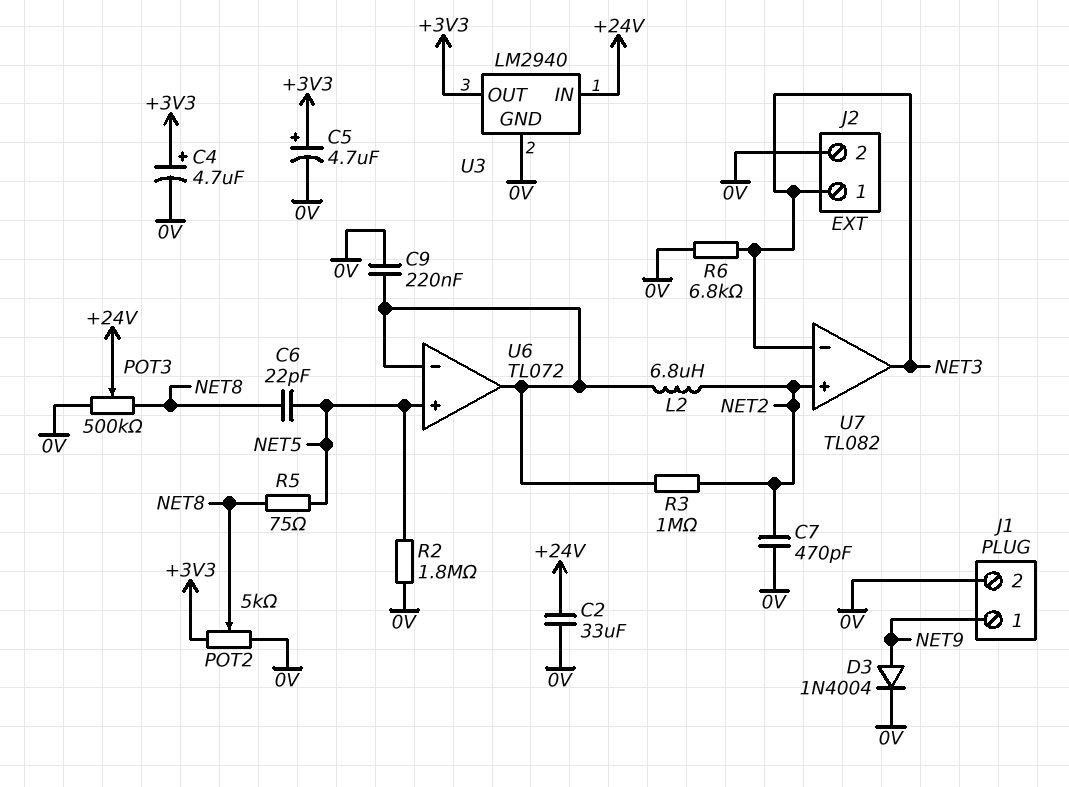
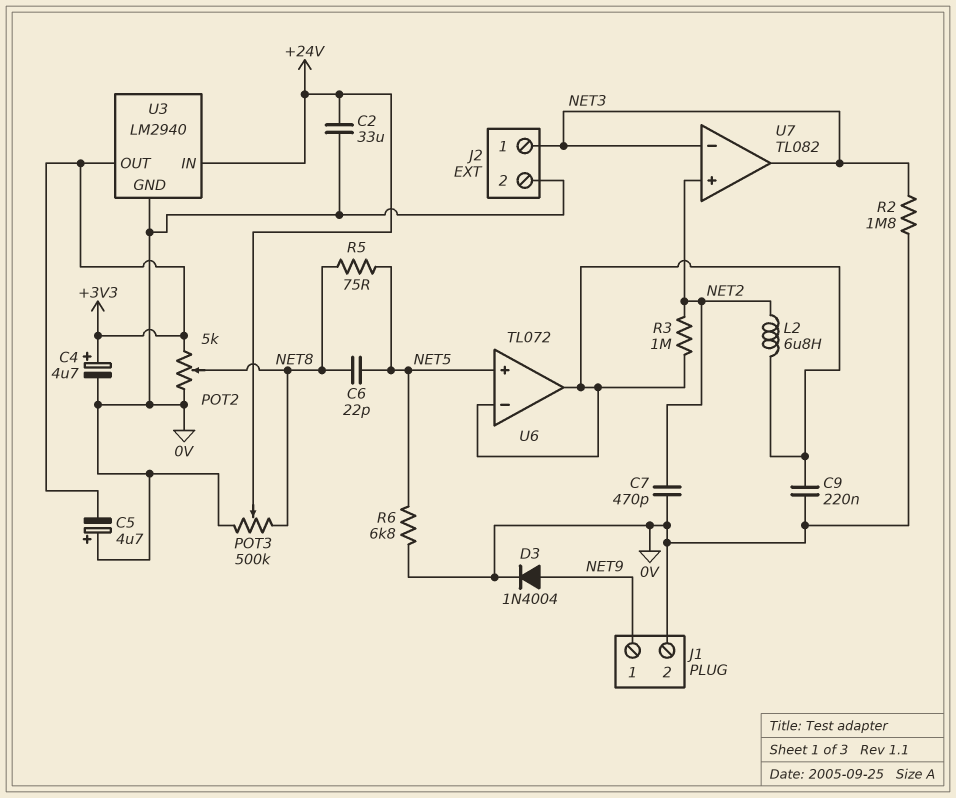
C5: 4.7uF (plus +3V3, minus 0V) -> 4.7uF (plus 0V, minus +3V3)
R2: 1.8M (0V, NET5) -> 1.8M (0V, NET3)
R6: 6.8k (0V, NET3) -> 6.8k (0V, NET5)

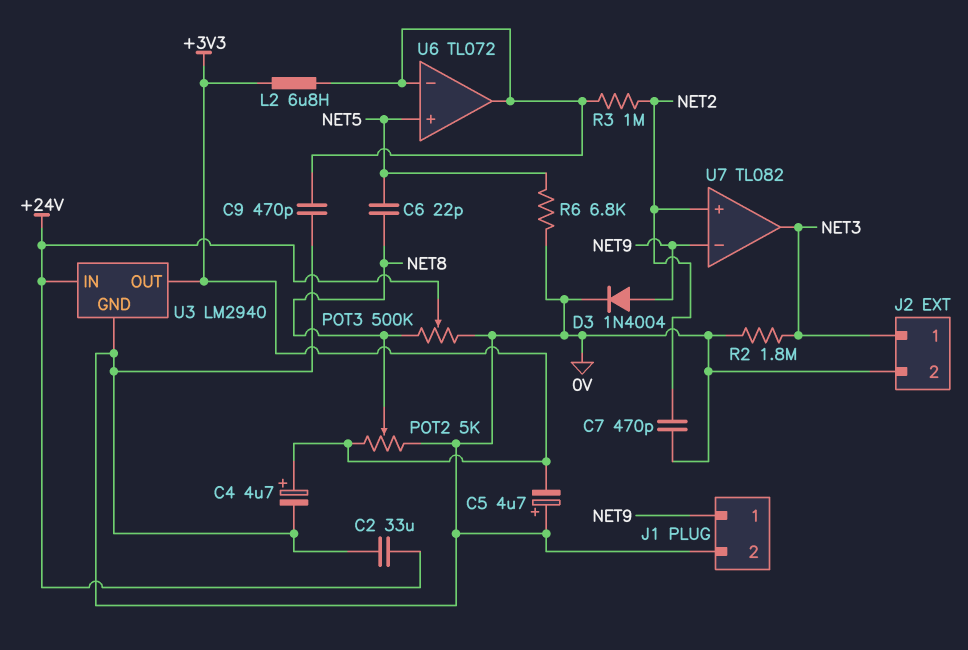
C9: 220nF (0V, U6/in-) -> 470pF (0V, U6/in-)
L2: 6.8uH (NET2, U6/in-) -> 6.8uH (+3V3, U6/in-)
R5: 75 (NET5, NET8) -> none
U7 pin in-: NET3 -> NET9

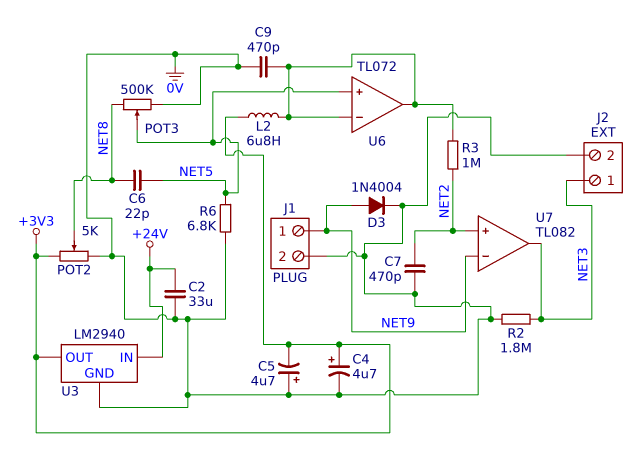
POT3: 500k (0V, NET8, wiper +24V) -> 500k (0V, NET8, wiper NET5)

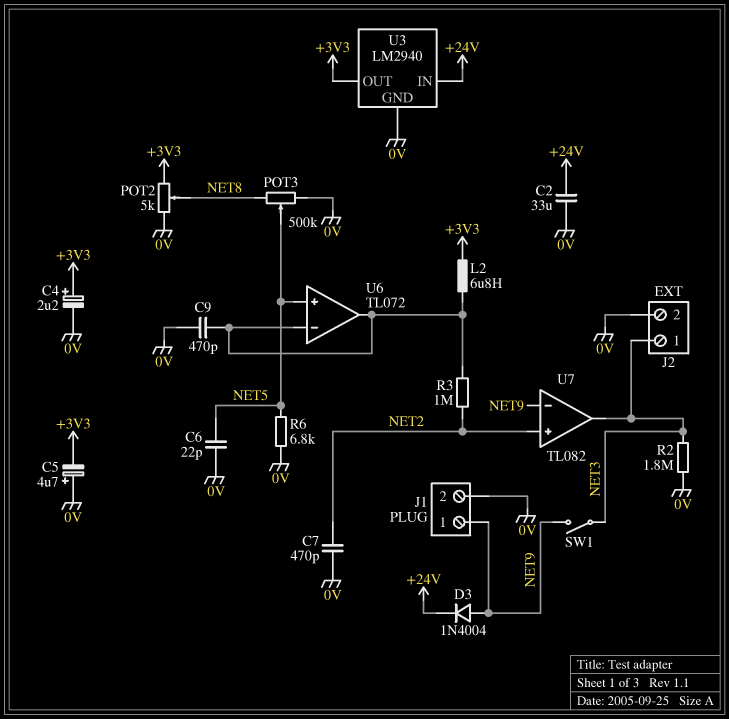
C4: 4.7uF (plus +3V3, minus 0V) -> 2.2uF (plus +3V3, minus 0V)
C6: 22pF (NET5, NET8) -> 22pF (0V, NET5)
D3: diode 1N4004 (A NET9, K 0V) -> diode 1N4004 (A NET9, K +24V)
SW1: none -> switch (NET3, NET9)

